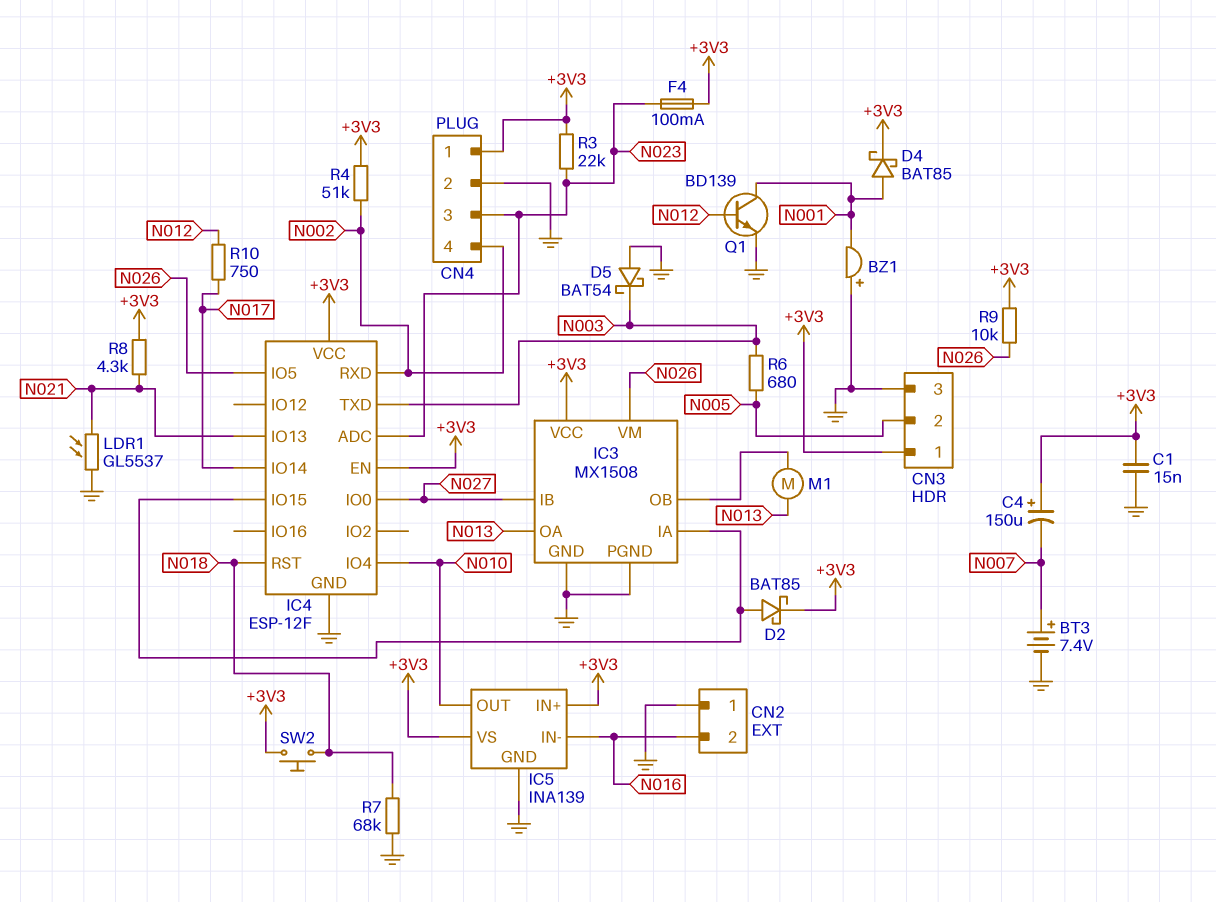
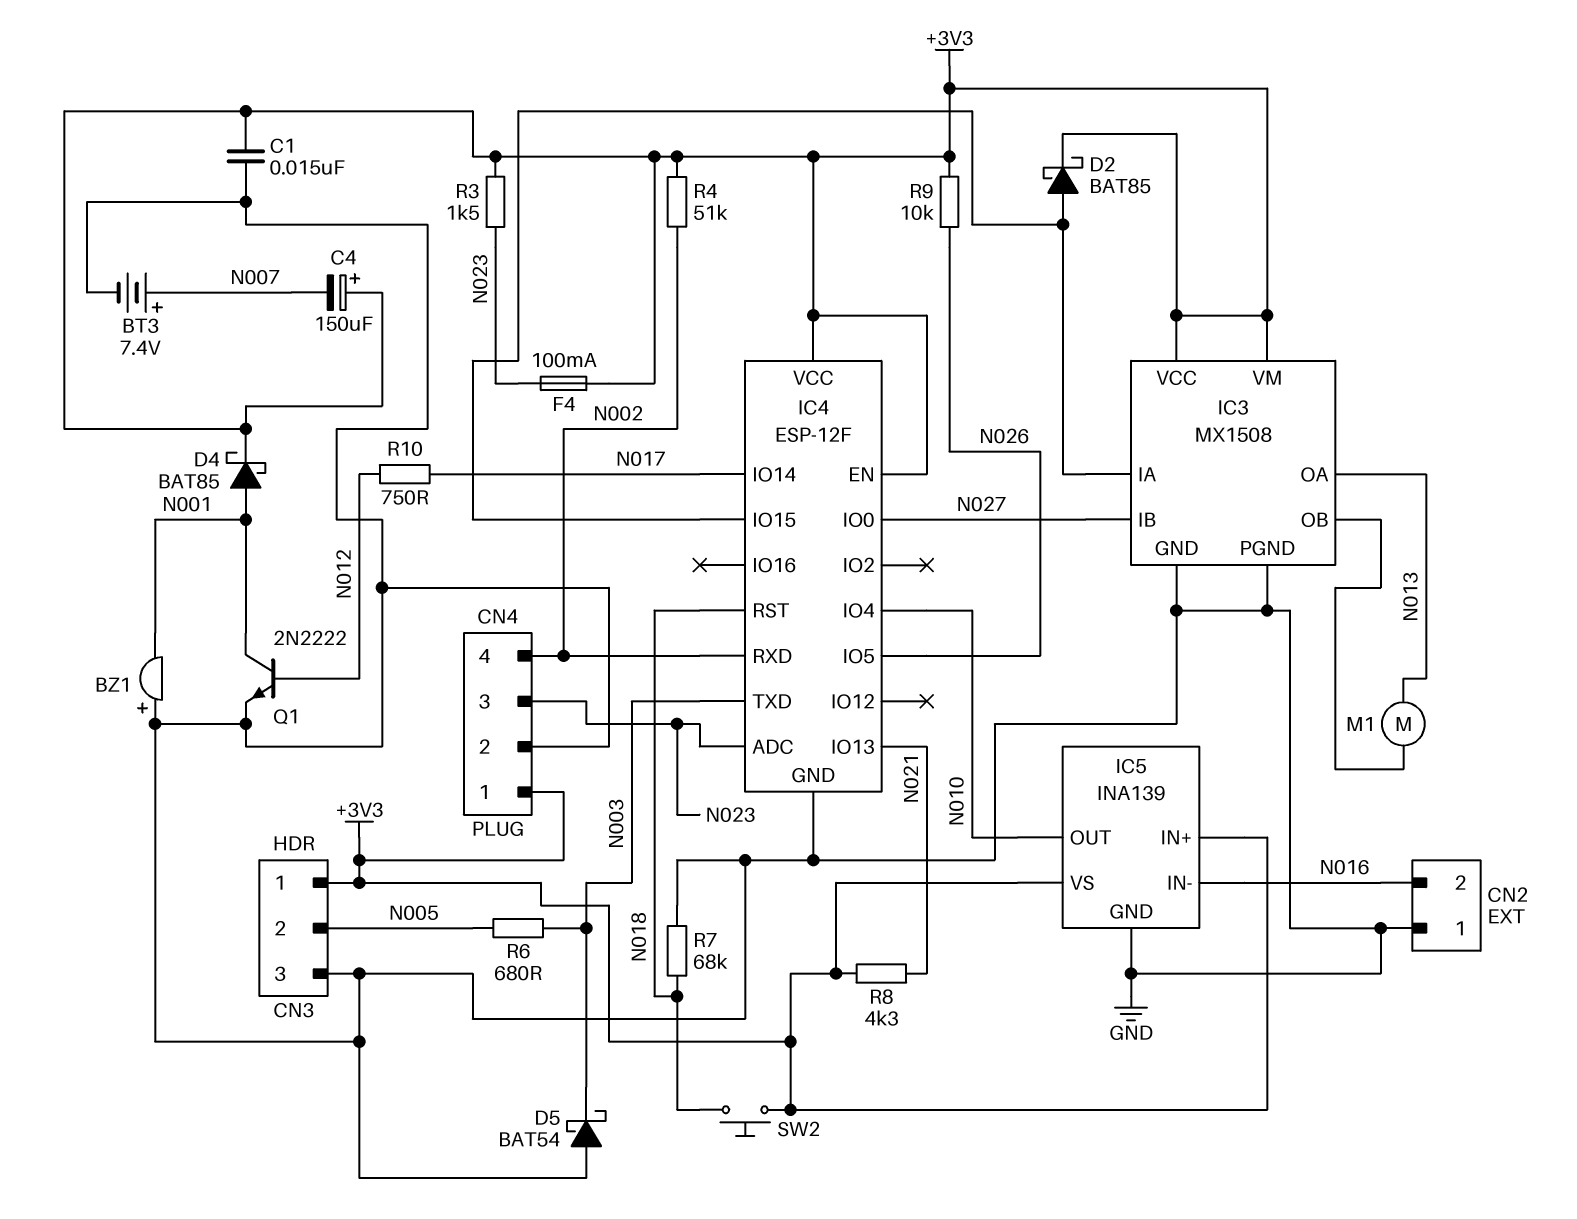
IC3 pin VM: N026 -> +3V3
LDR1: GL5537 (GND, N021) -> none
Q1: NPN BD139 (B N012, C N001, E GND) -> NPN 2N2222 (B N012, C N001, E GND)
R3: 22k (+3V3, N023) -> 1.5k (+3V3, N023)

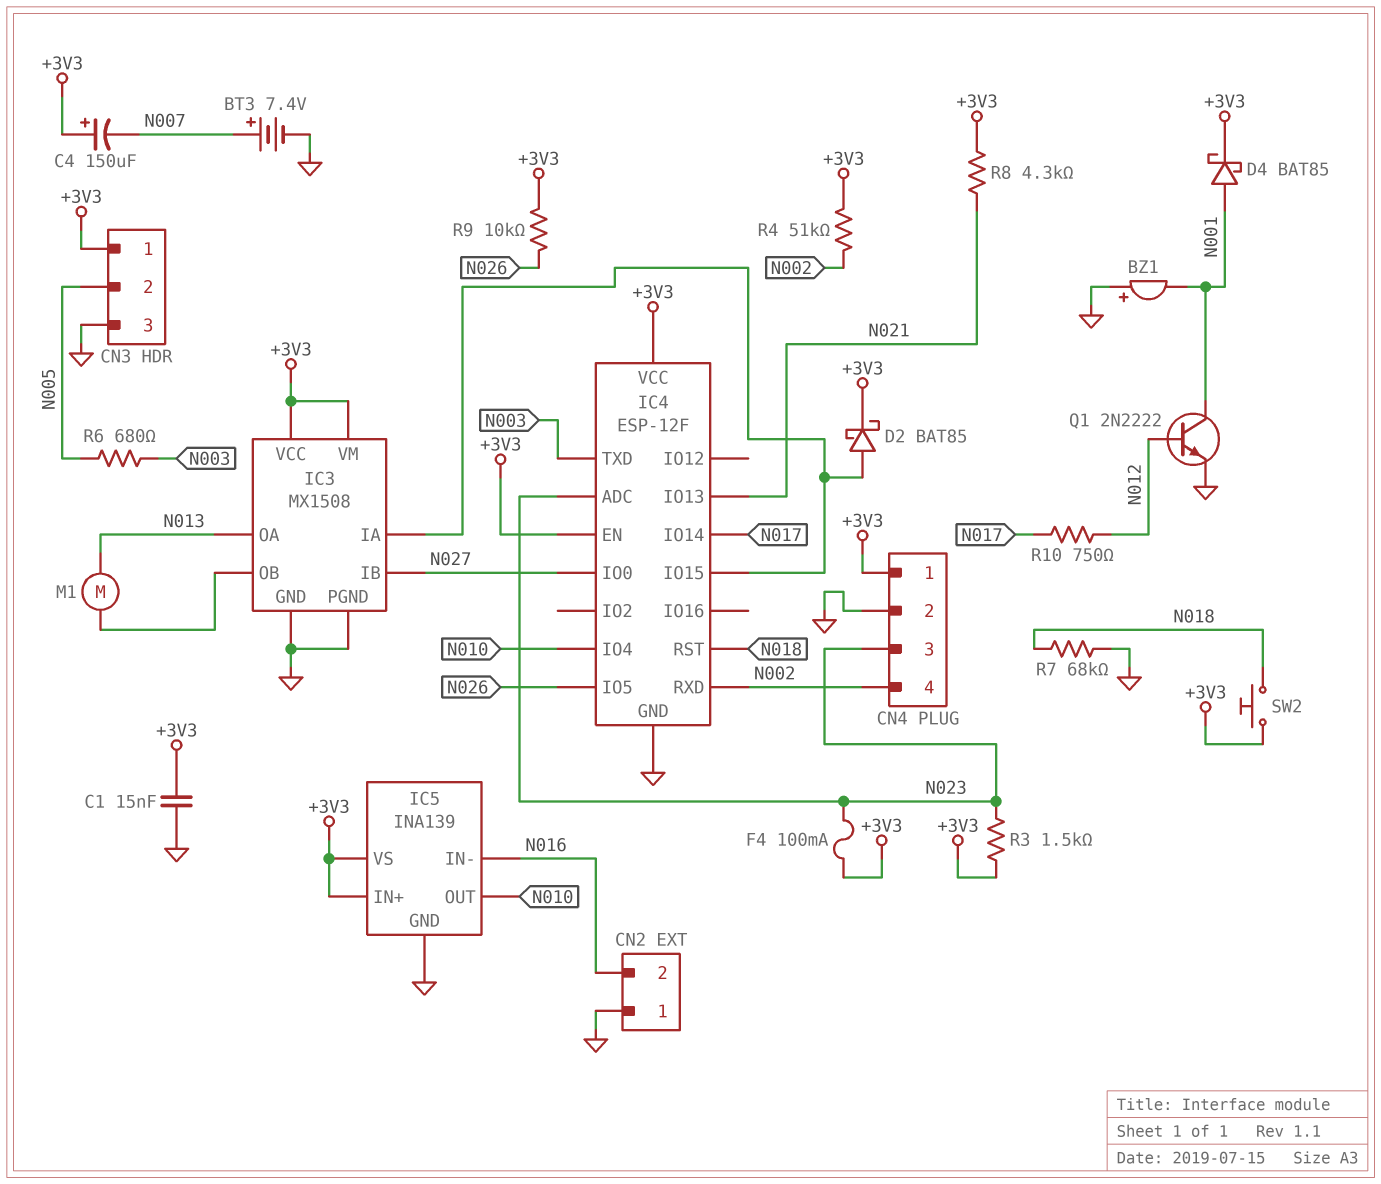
D5: schottky BAT54 (A GND, K N003) -> none

